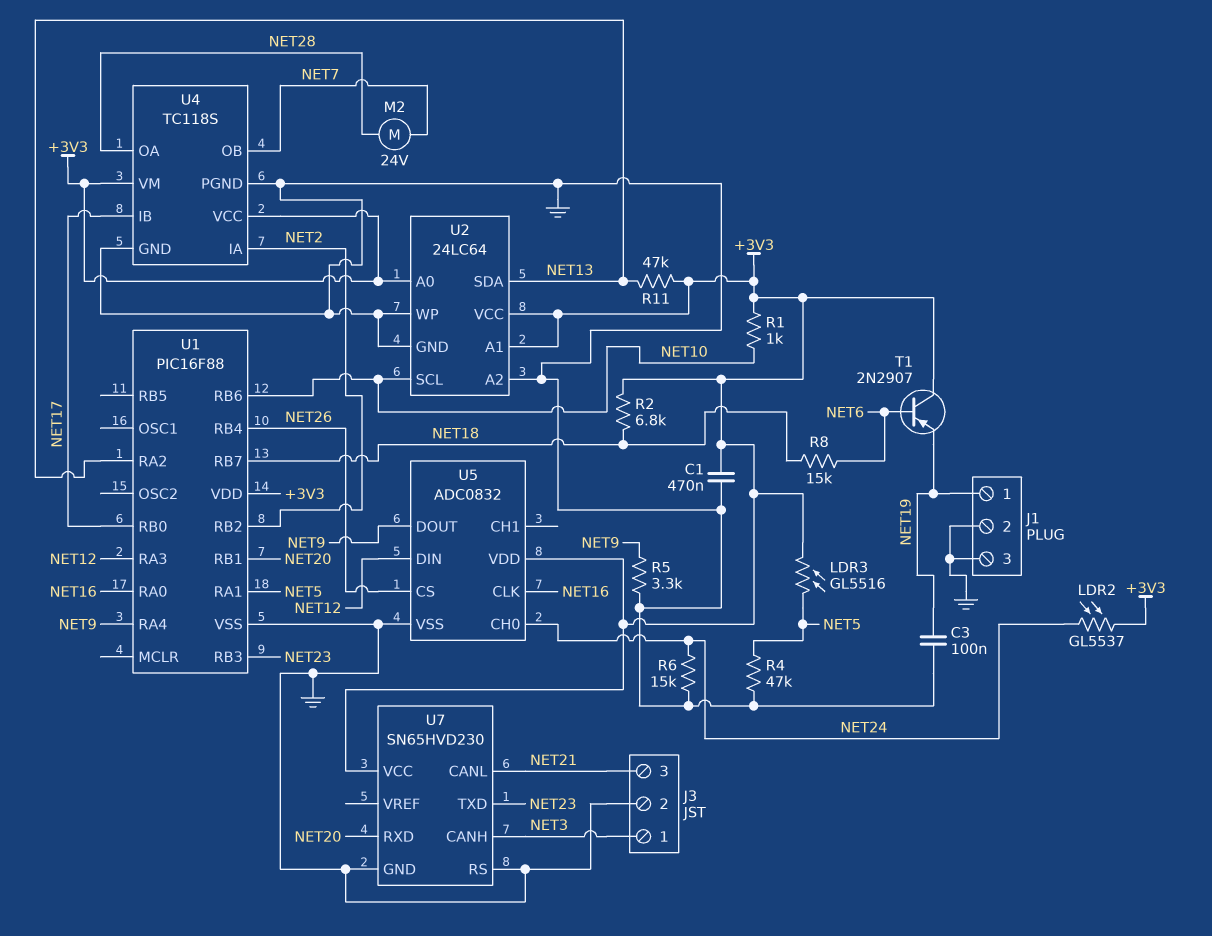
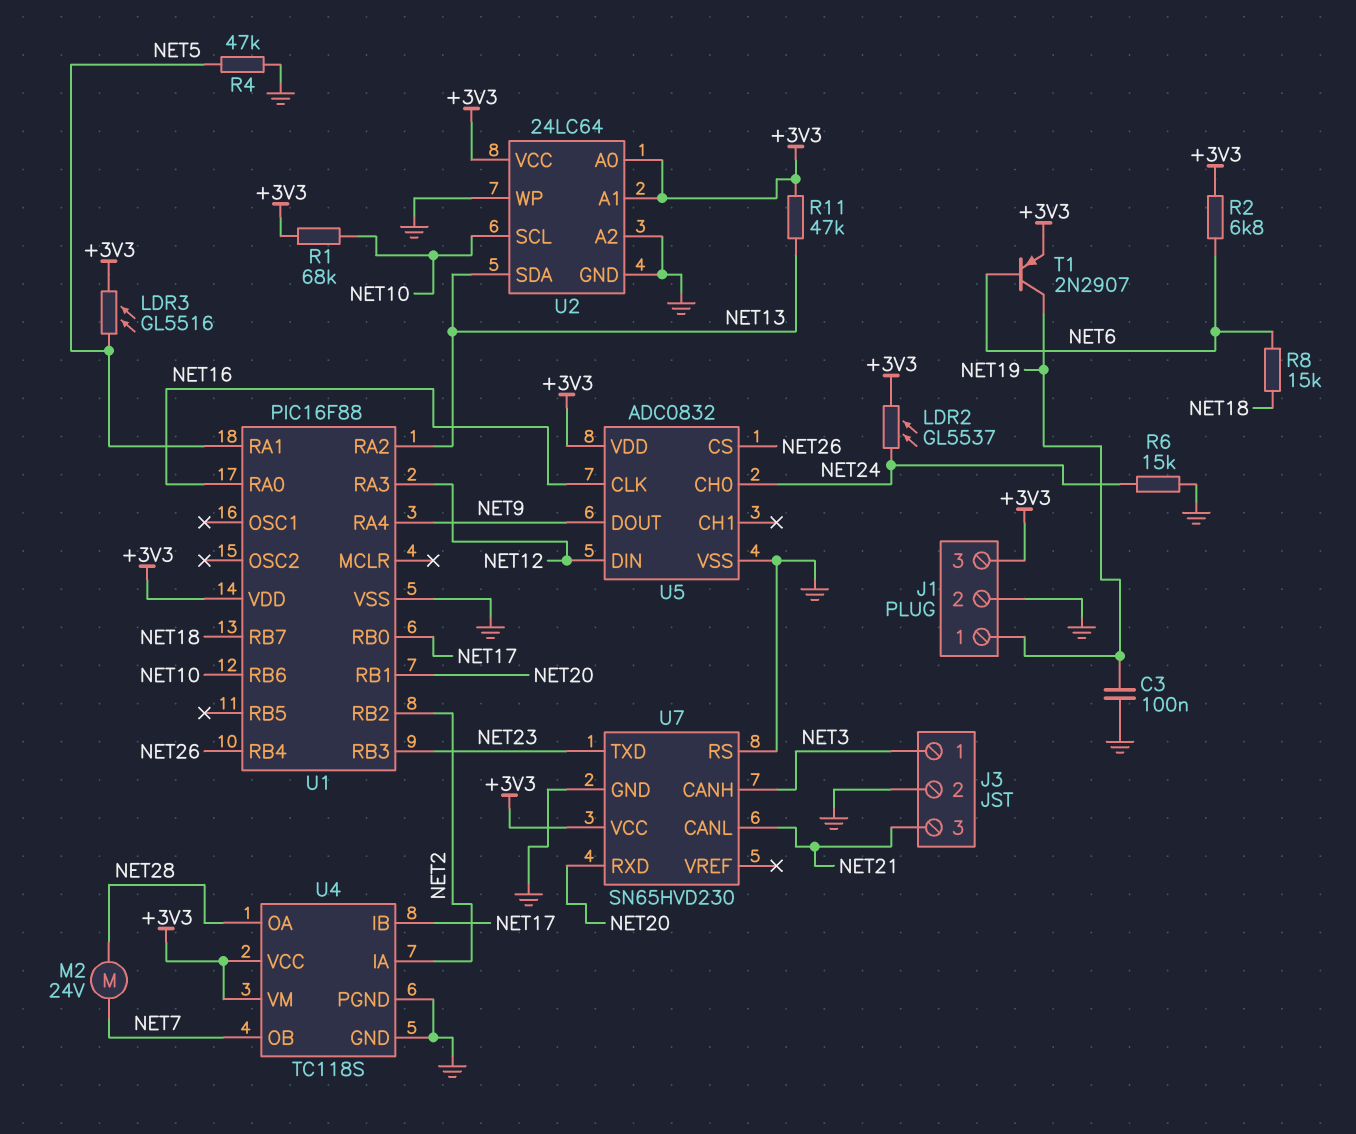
C1: 470nF (+3V3, GND) -> none
J1 pin 3: GND -> +3V3
R1: 1k (+3V3, NET10) -> 68k (+3V3, NET10)
R2: 6.8k (+3V3, NET18) -> 6.8k (+3V3, NET6)
R5: 3.3k (GND, NET9) -> none
T1: PNP 2N2907 (B NET6, C +3V3, E NET19) -> PNP 2N2907 (B NET6, C NET19, E +3V3)

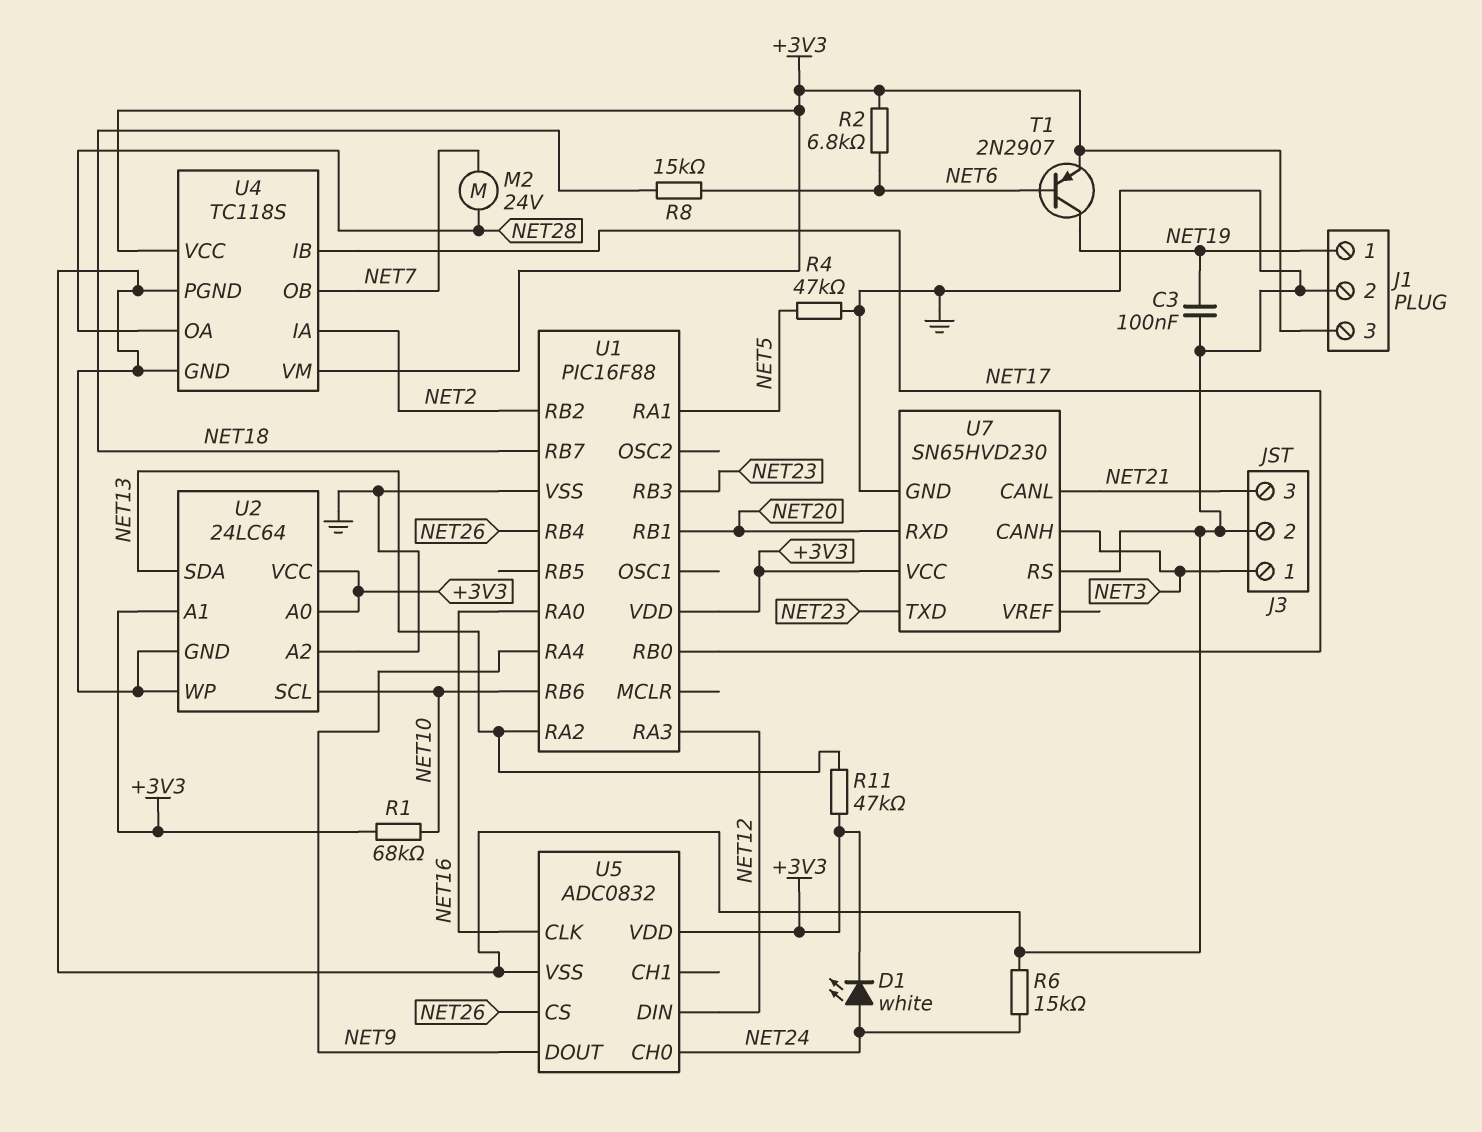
D1: none -> LED white (A NET24, K +3V3)
LDR2: GL5537 (+3V3, NET24) -> none
LDR3: GL5516 (+3V3, NET5) -> none

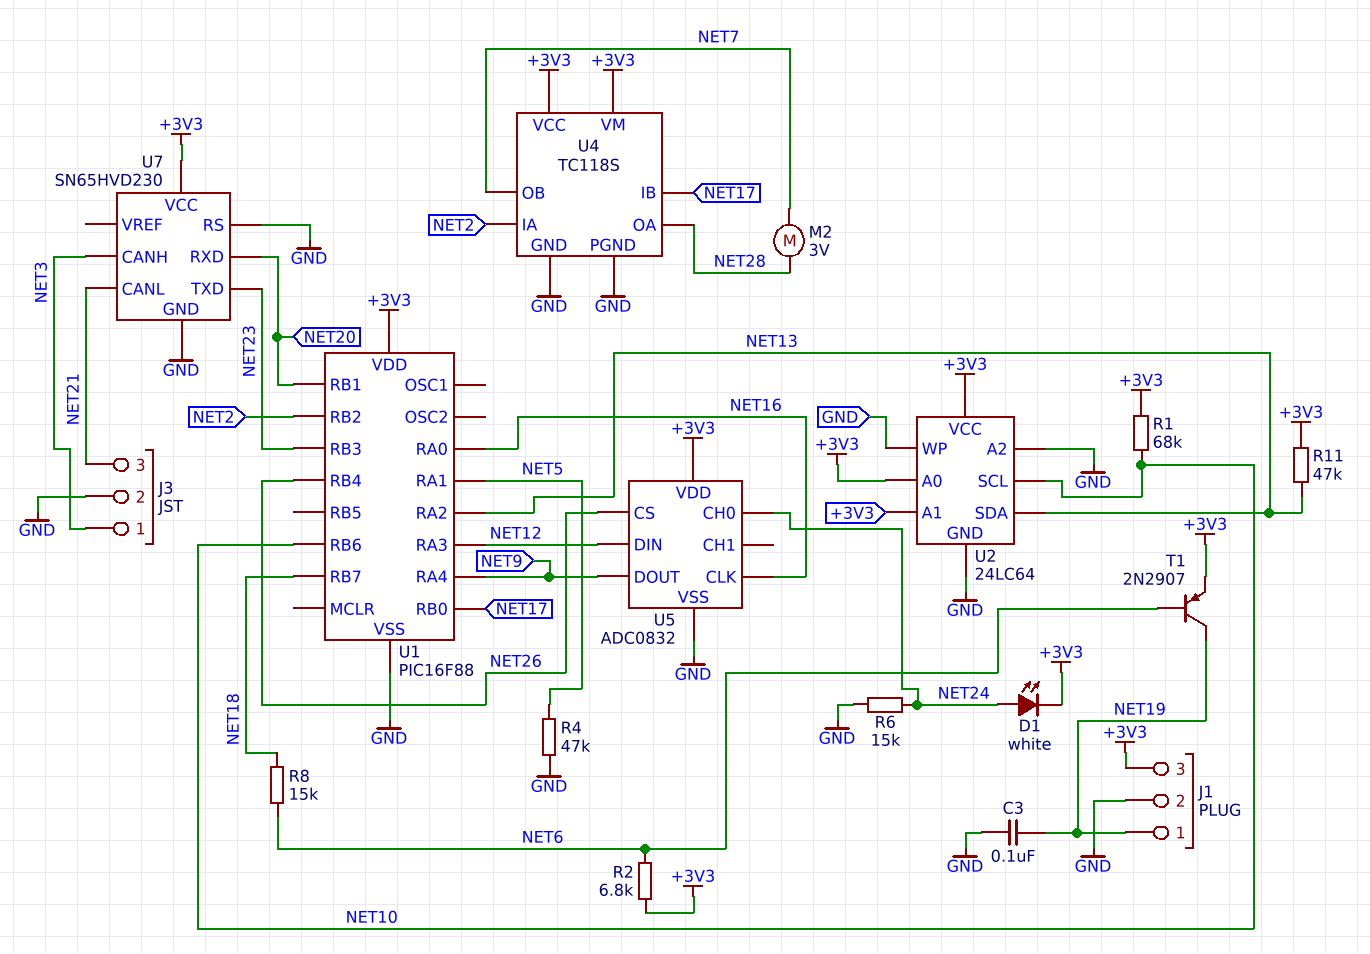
M2: motor 24V (NET7, NET28) -> motor 3V (NET7, NET28)

